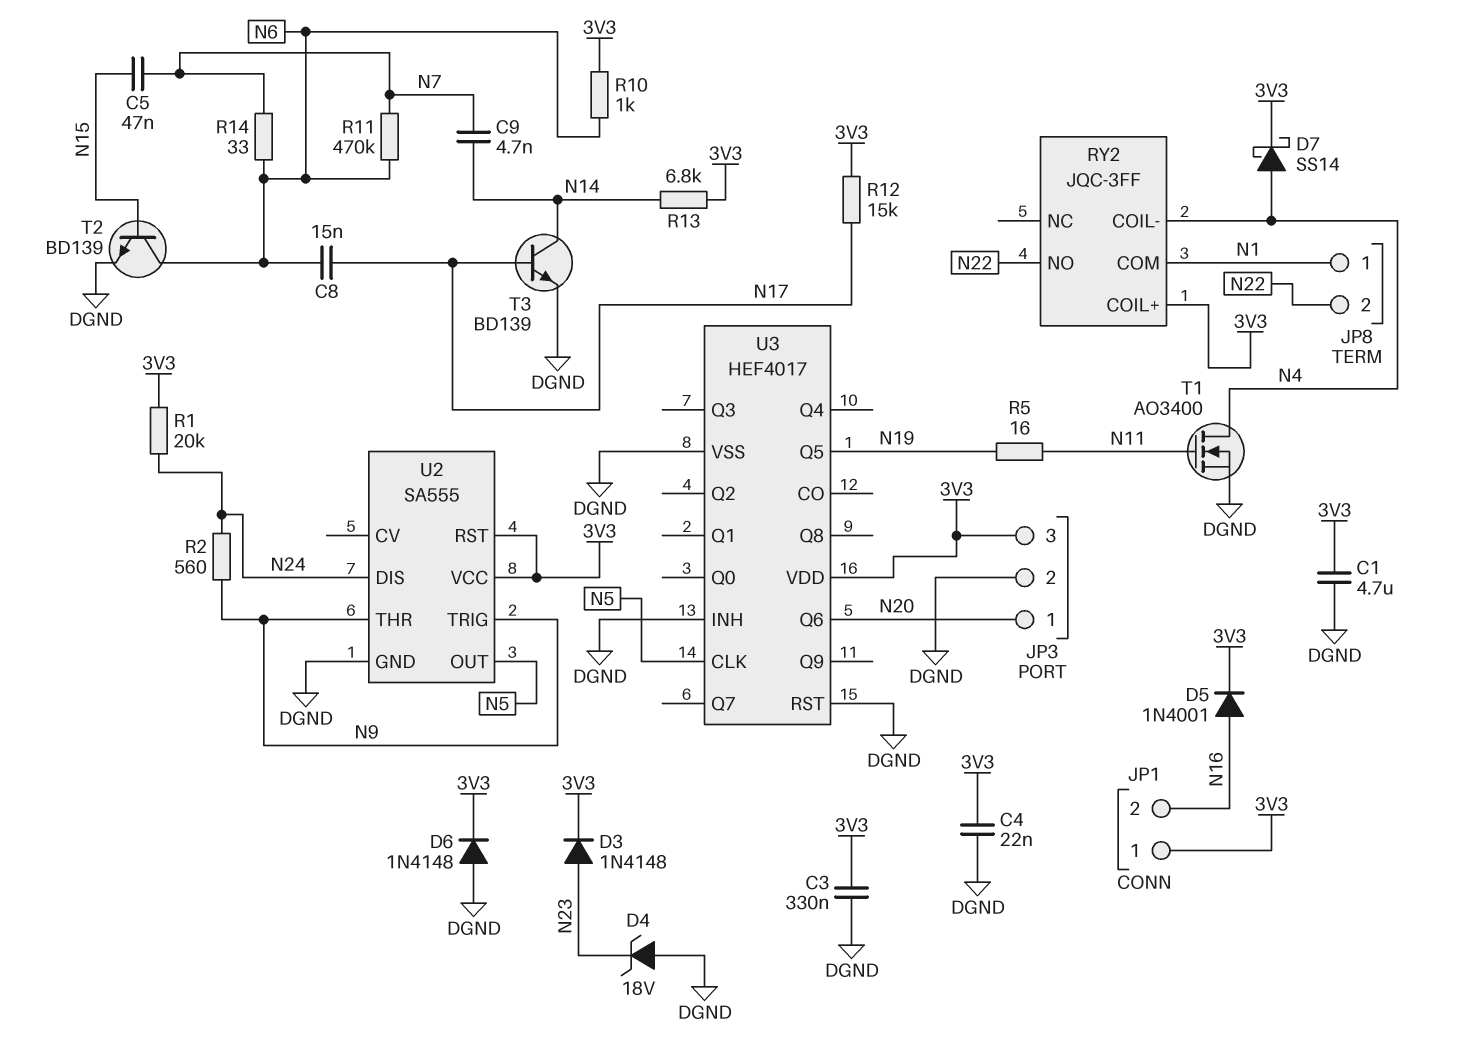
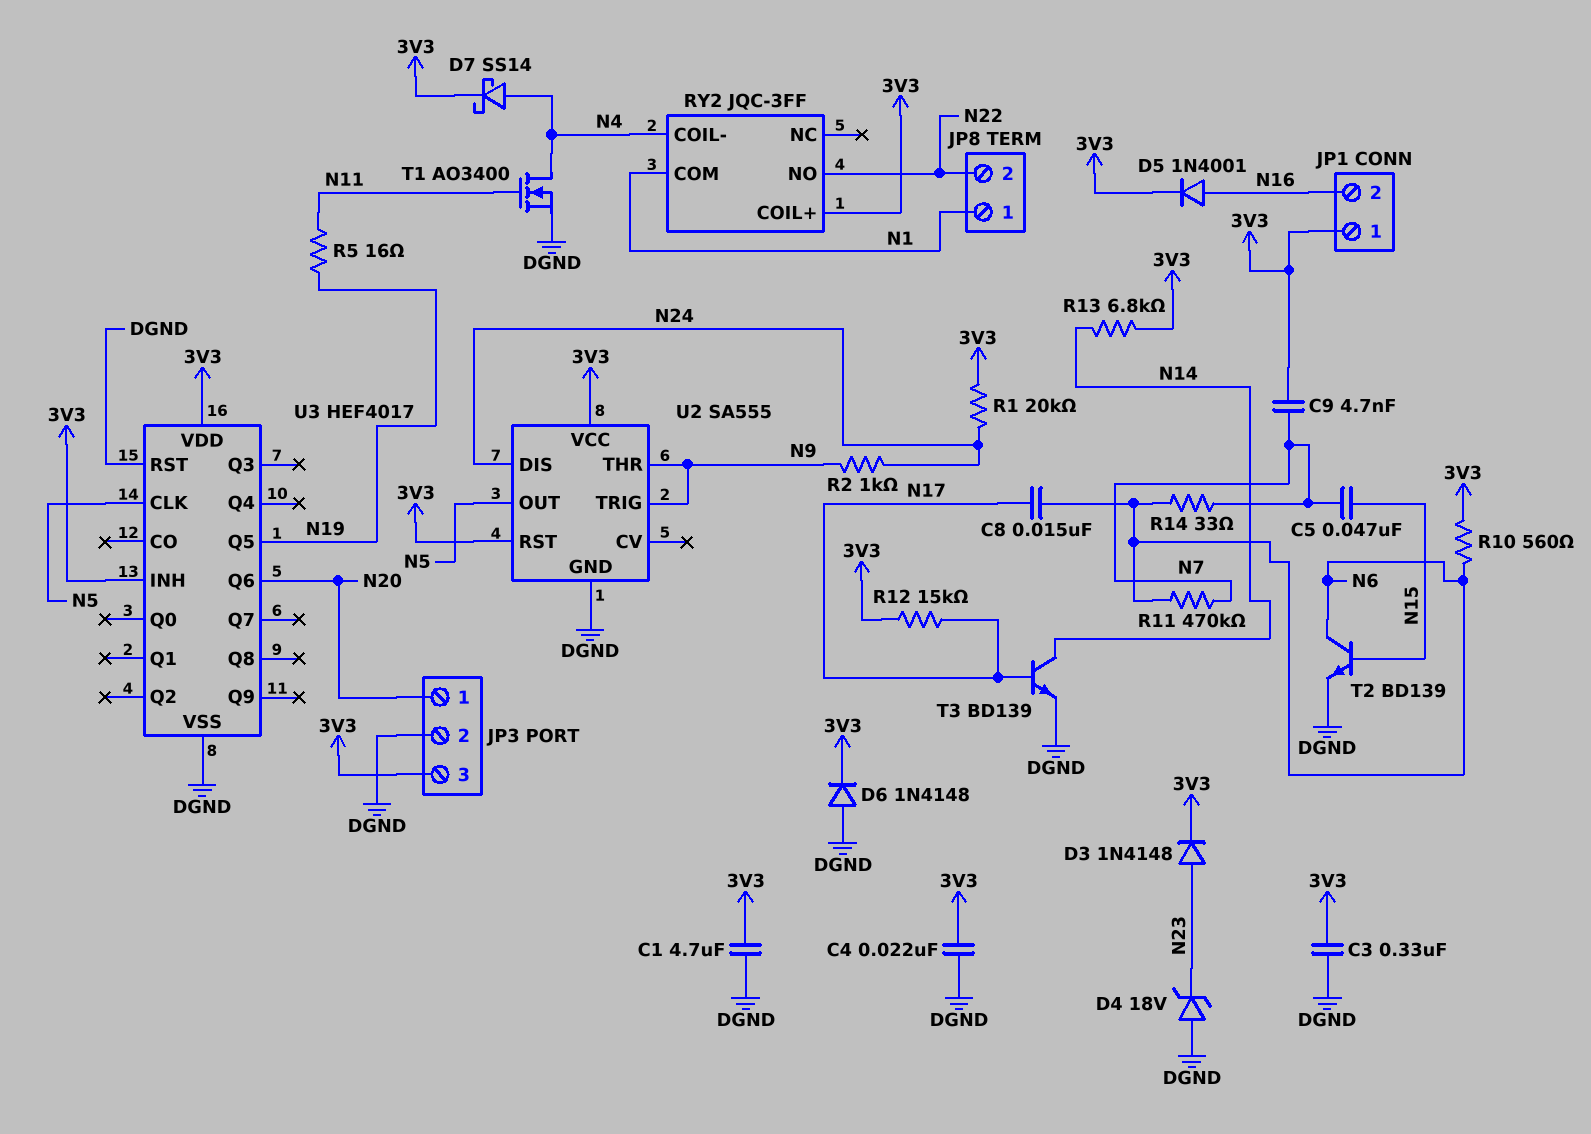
C9: 4.7nF (N7, N14) -> 4.7nF (3V3, N7)
R2: 560 (N9, N24) -> 1k (N9, N24)
R10: 1k (3V3, N6) -> 560 (3V3, N6)
U3 pin INH: DGND -> 3V3

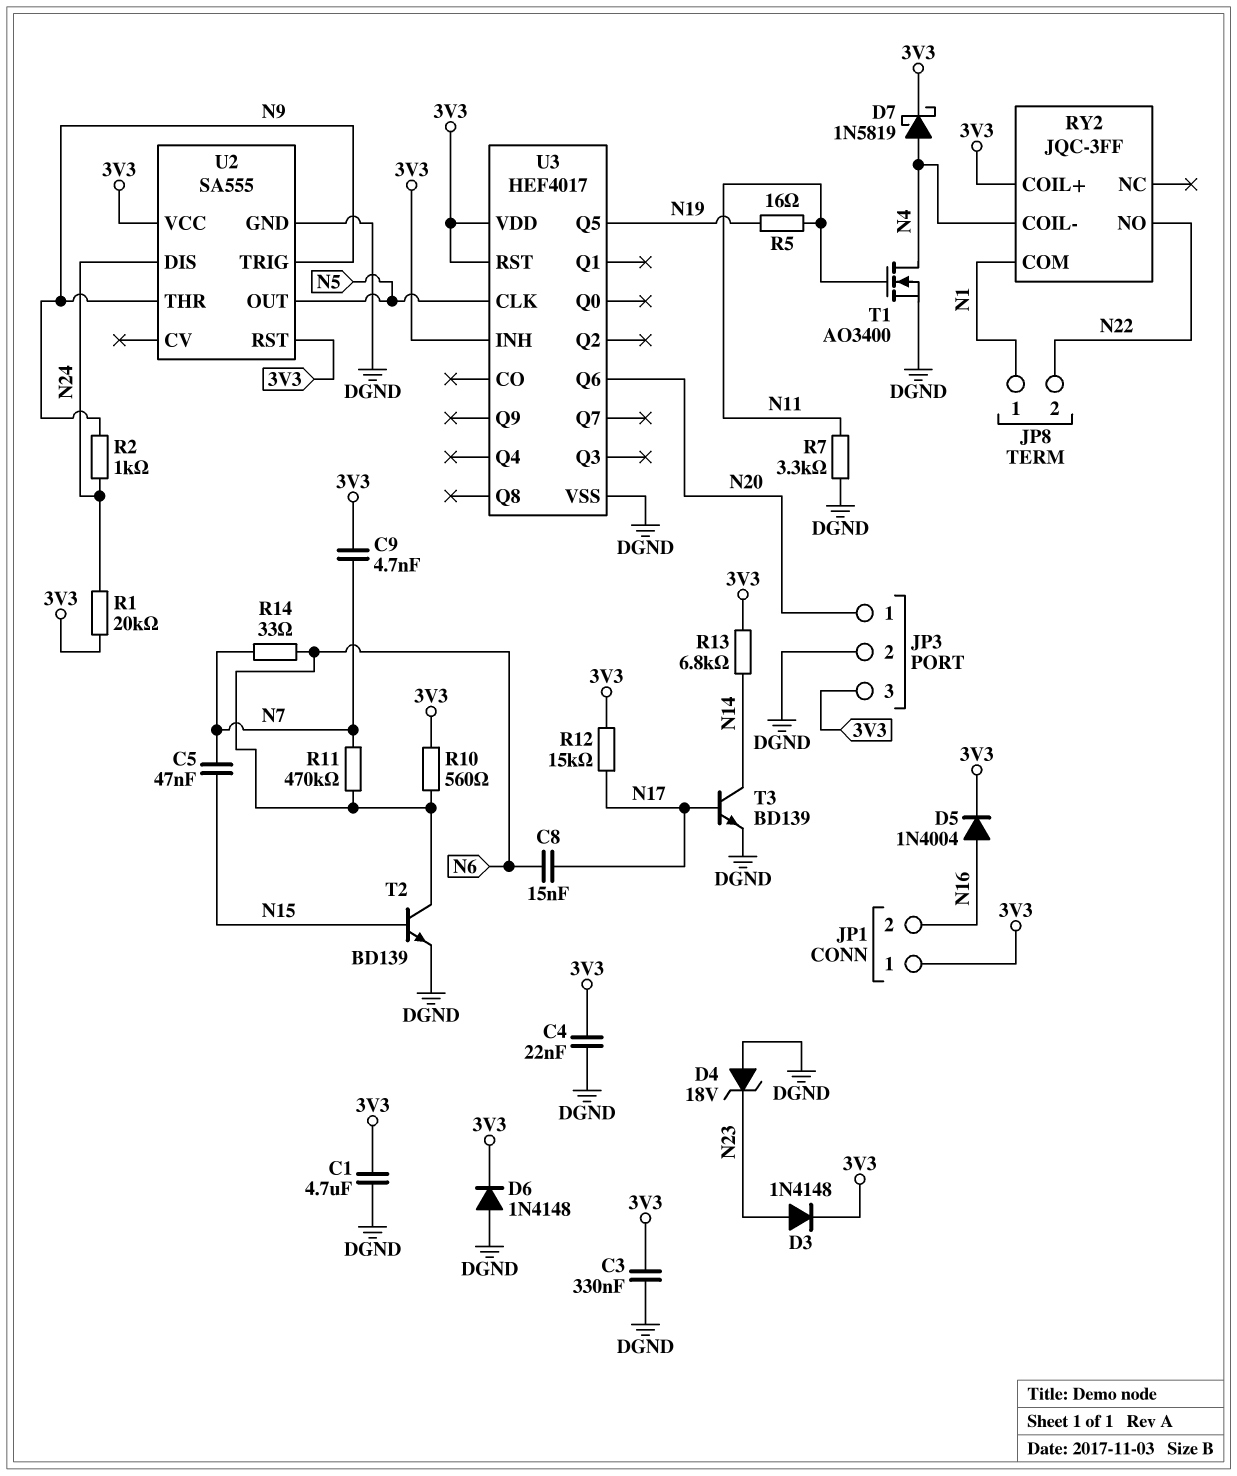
D5: diode 1N4001 (A N16, K 3V3) -> diode 1N4004 (A N16, K 3V3)
D7: schottky SS14 (A N4, K 3V3) -> schottky 1N5819 (A N4, K 3V3)
R7: none -> 3.3k (DGND, N11)
U3 pin RST: DGND -> 3V3

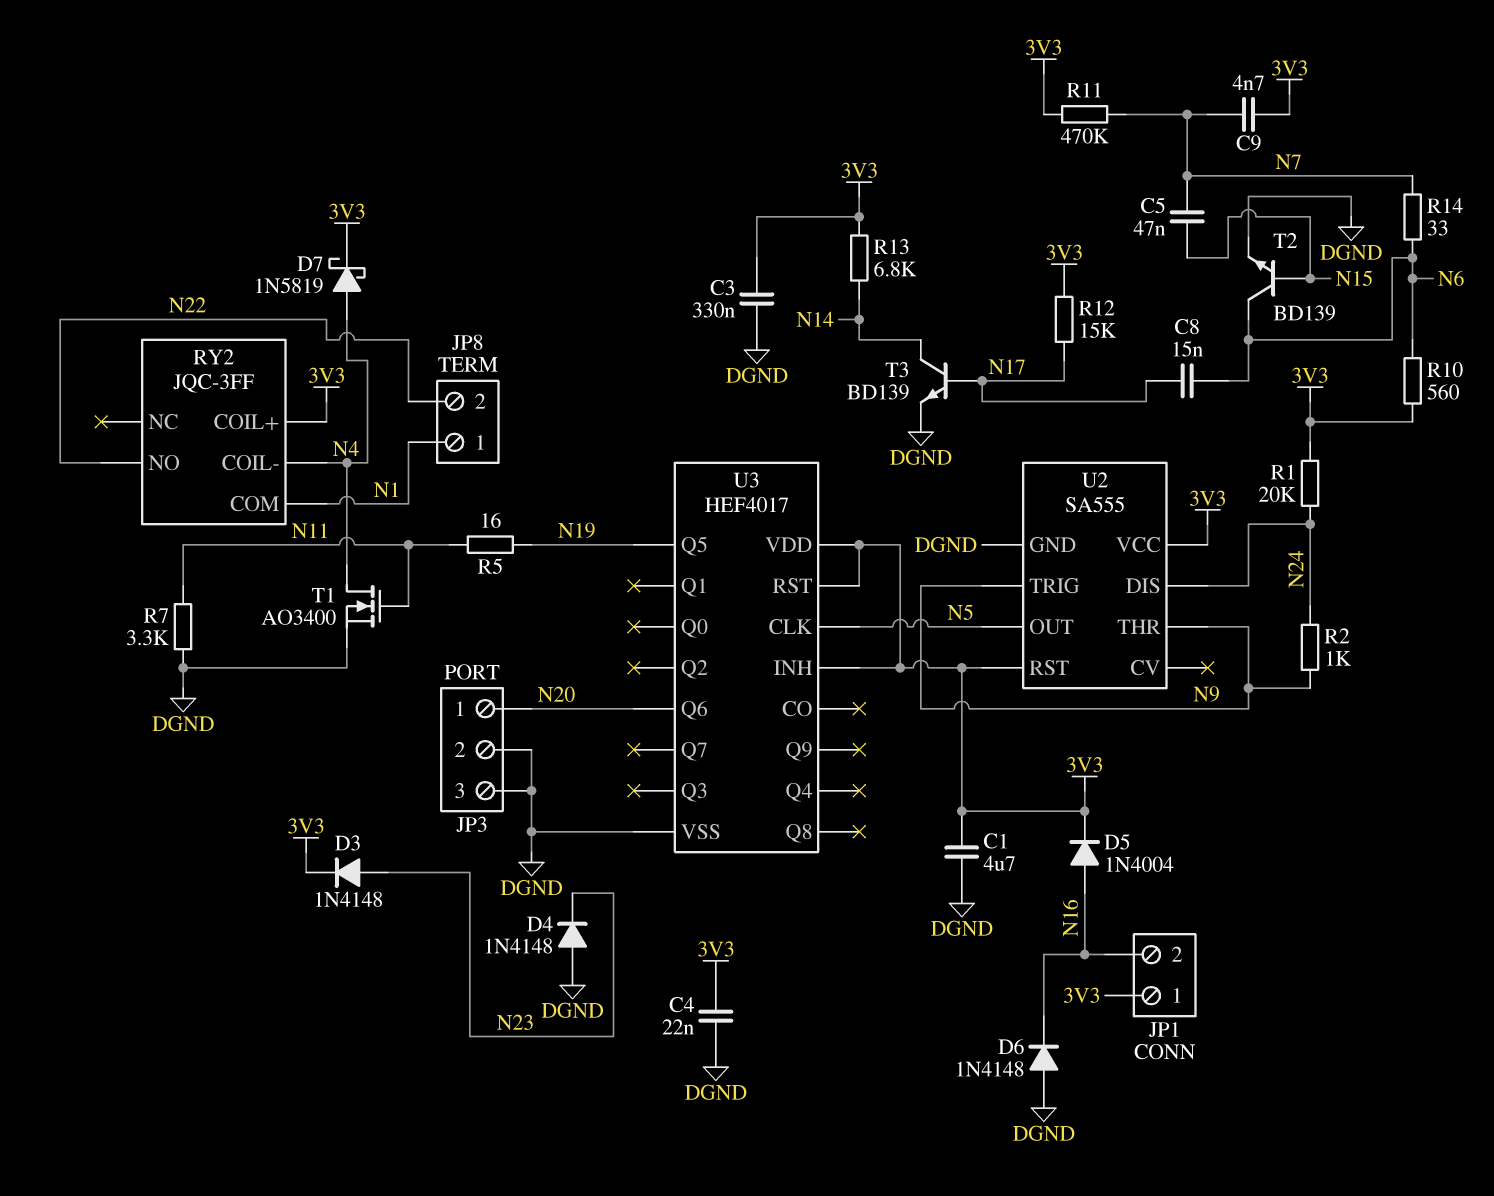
D4: zener 18V (A DGND, K N23) -> diode 1N4148 (A DGND, K N23)
D6: diode 1N4148 (A DGND, K 3V3) -> diode 1N4148 (A DGND, K N16)
JP3 pin 3: 3V3 -> DGND
R11: 470k (N6, N7) -> 470k (3V3, N7)

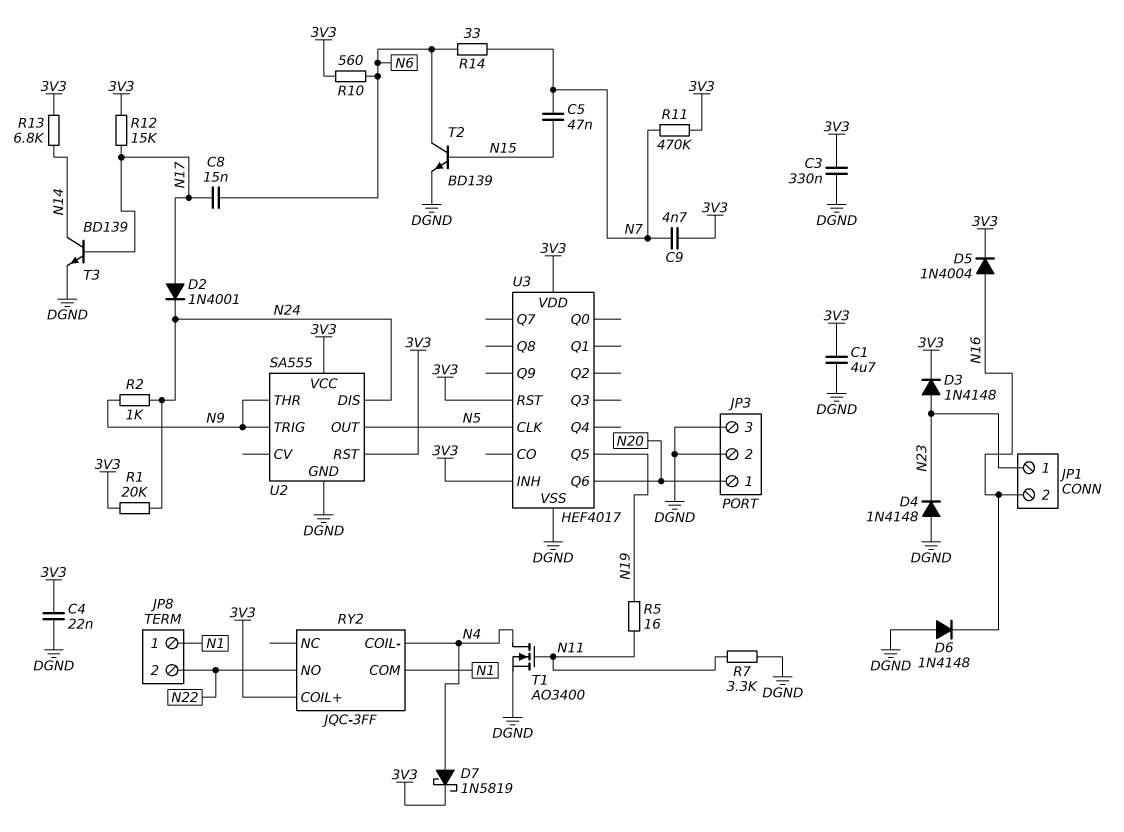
D2: none -> diode 1N4001 (A N17, K N24)
JP1 pin 1: 3V3 -> N23

